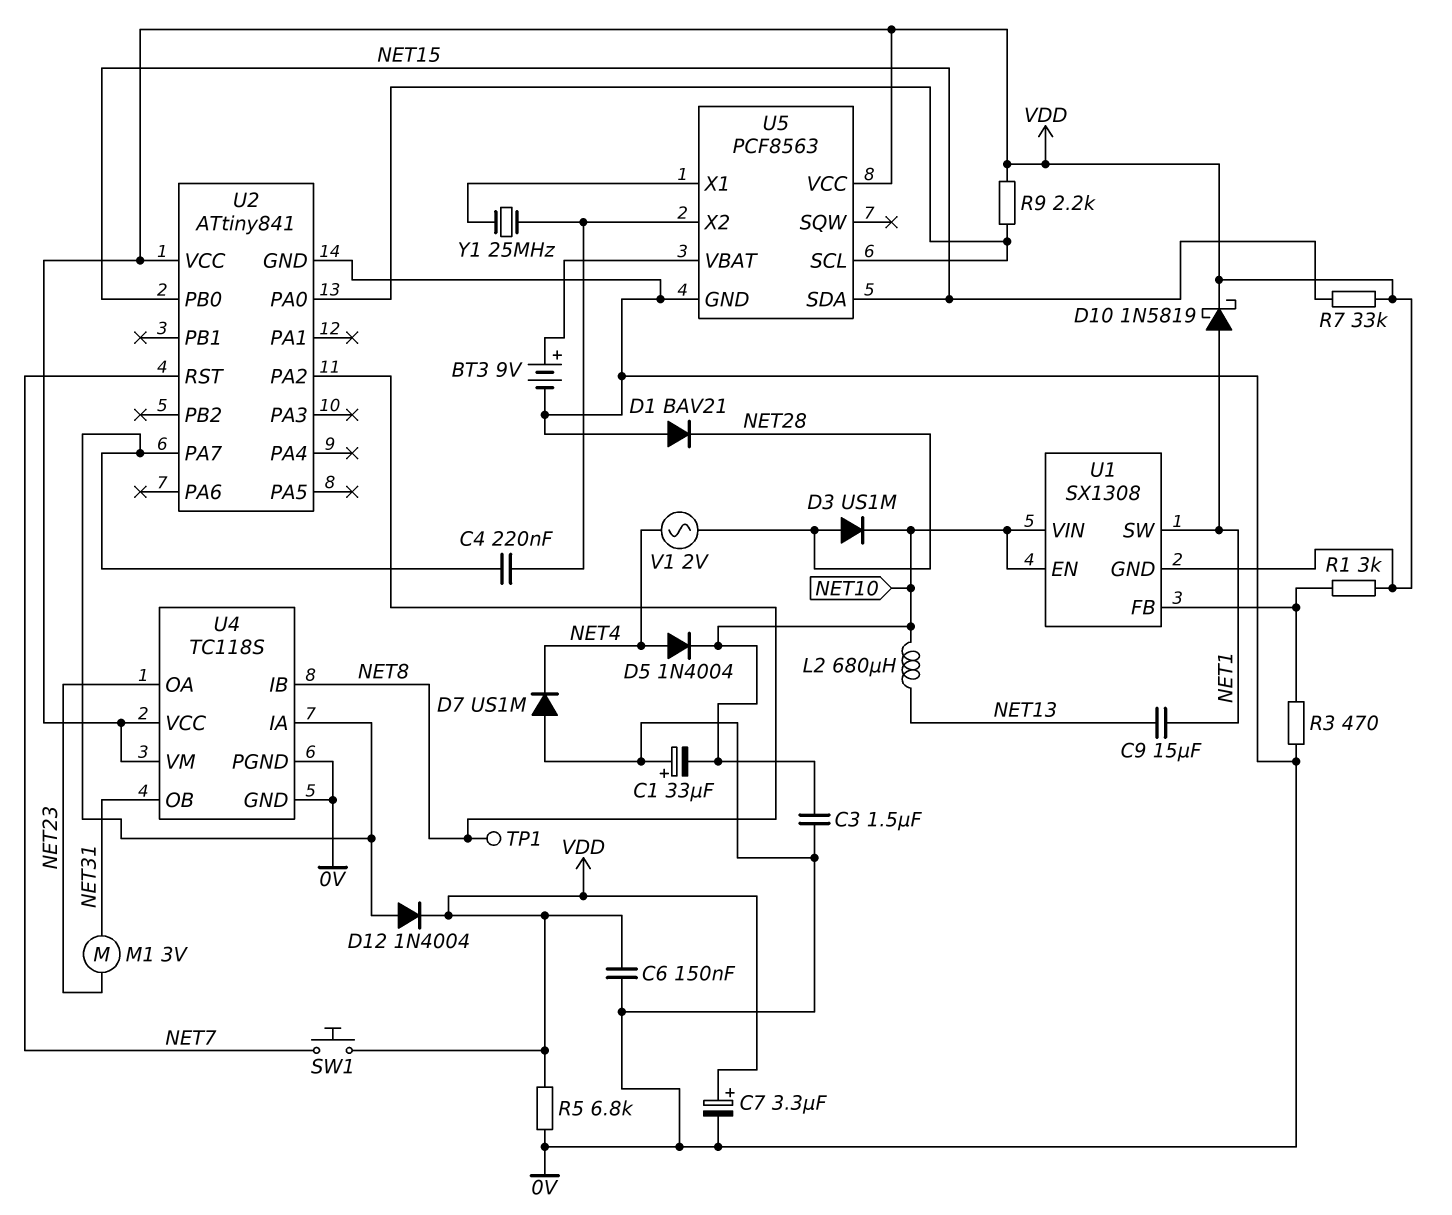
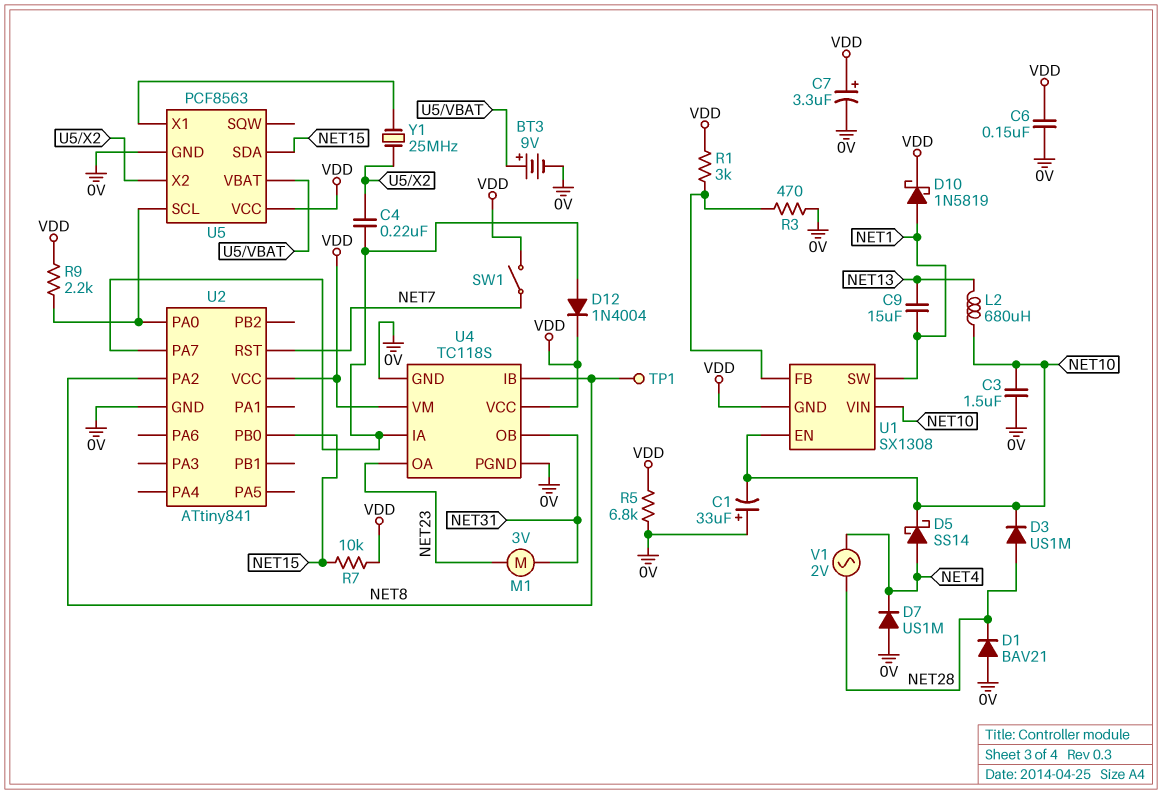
D5: diode 1N4004 (A NET4, K NET10) -> schottky SS14 (A NET4, K NET10)
R7: 33k (NET15, VDD) -> 10k (NET15, VDD)
SW1: button (NET7, VDD) -> switch (NET7, VDD)

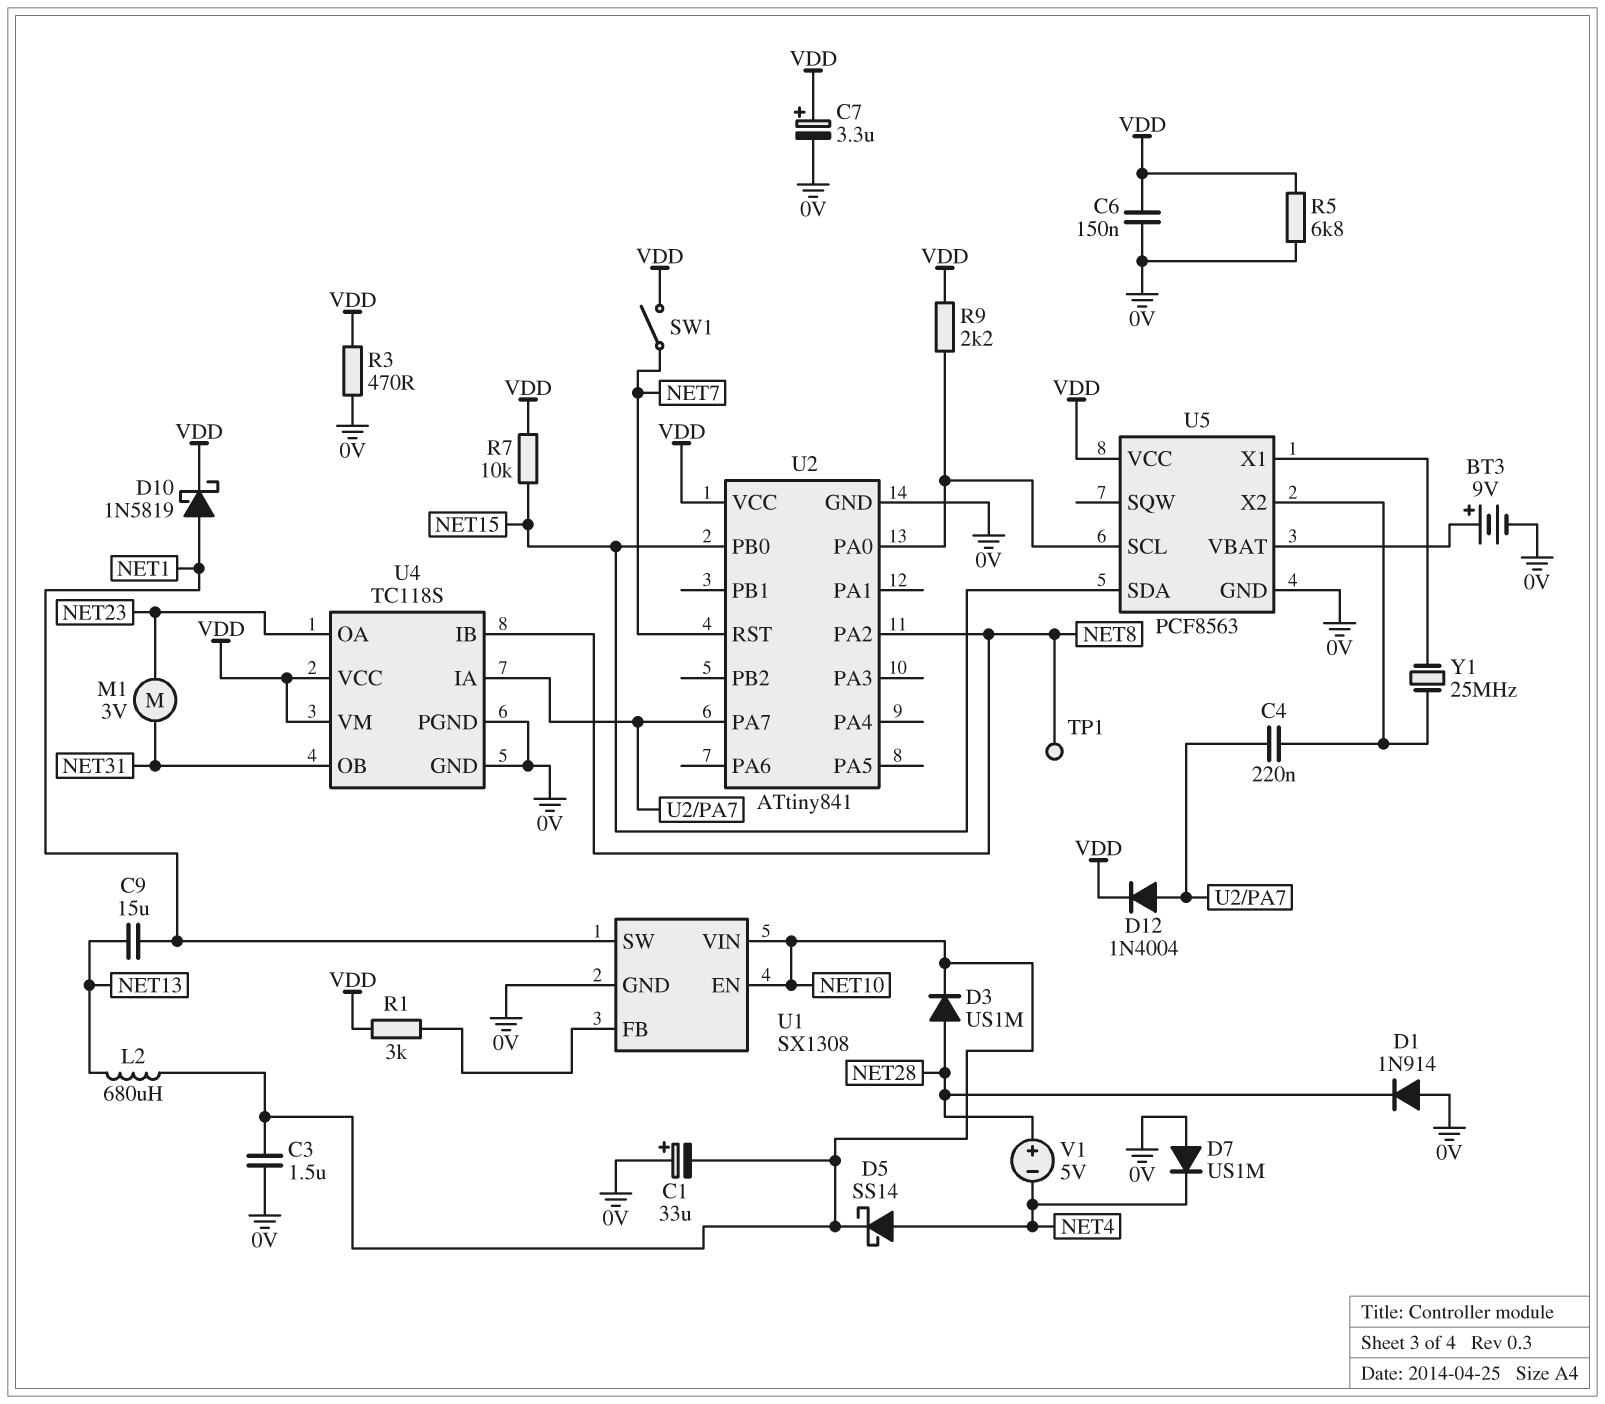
D1: diode BAV21 (A 0V, K NET28) -> diode 1N914 (A 0V, K NET28)
R3: 470 (0V, U1/FB) -> 470 (0V, VDD)
U1 pin GND: VDD -> 0V
V1: AC 2V (NET4, NET28) -> 5V (plus NET28, minus NET4)

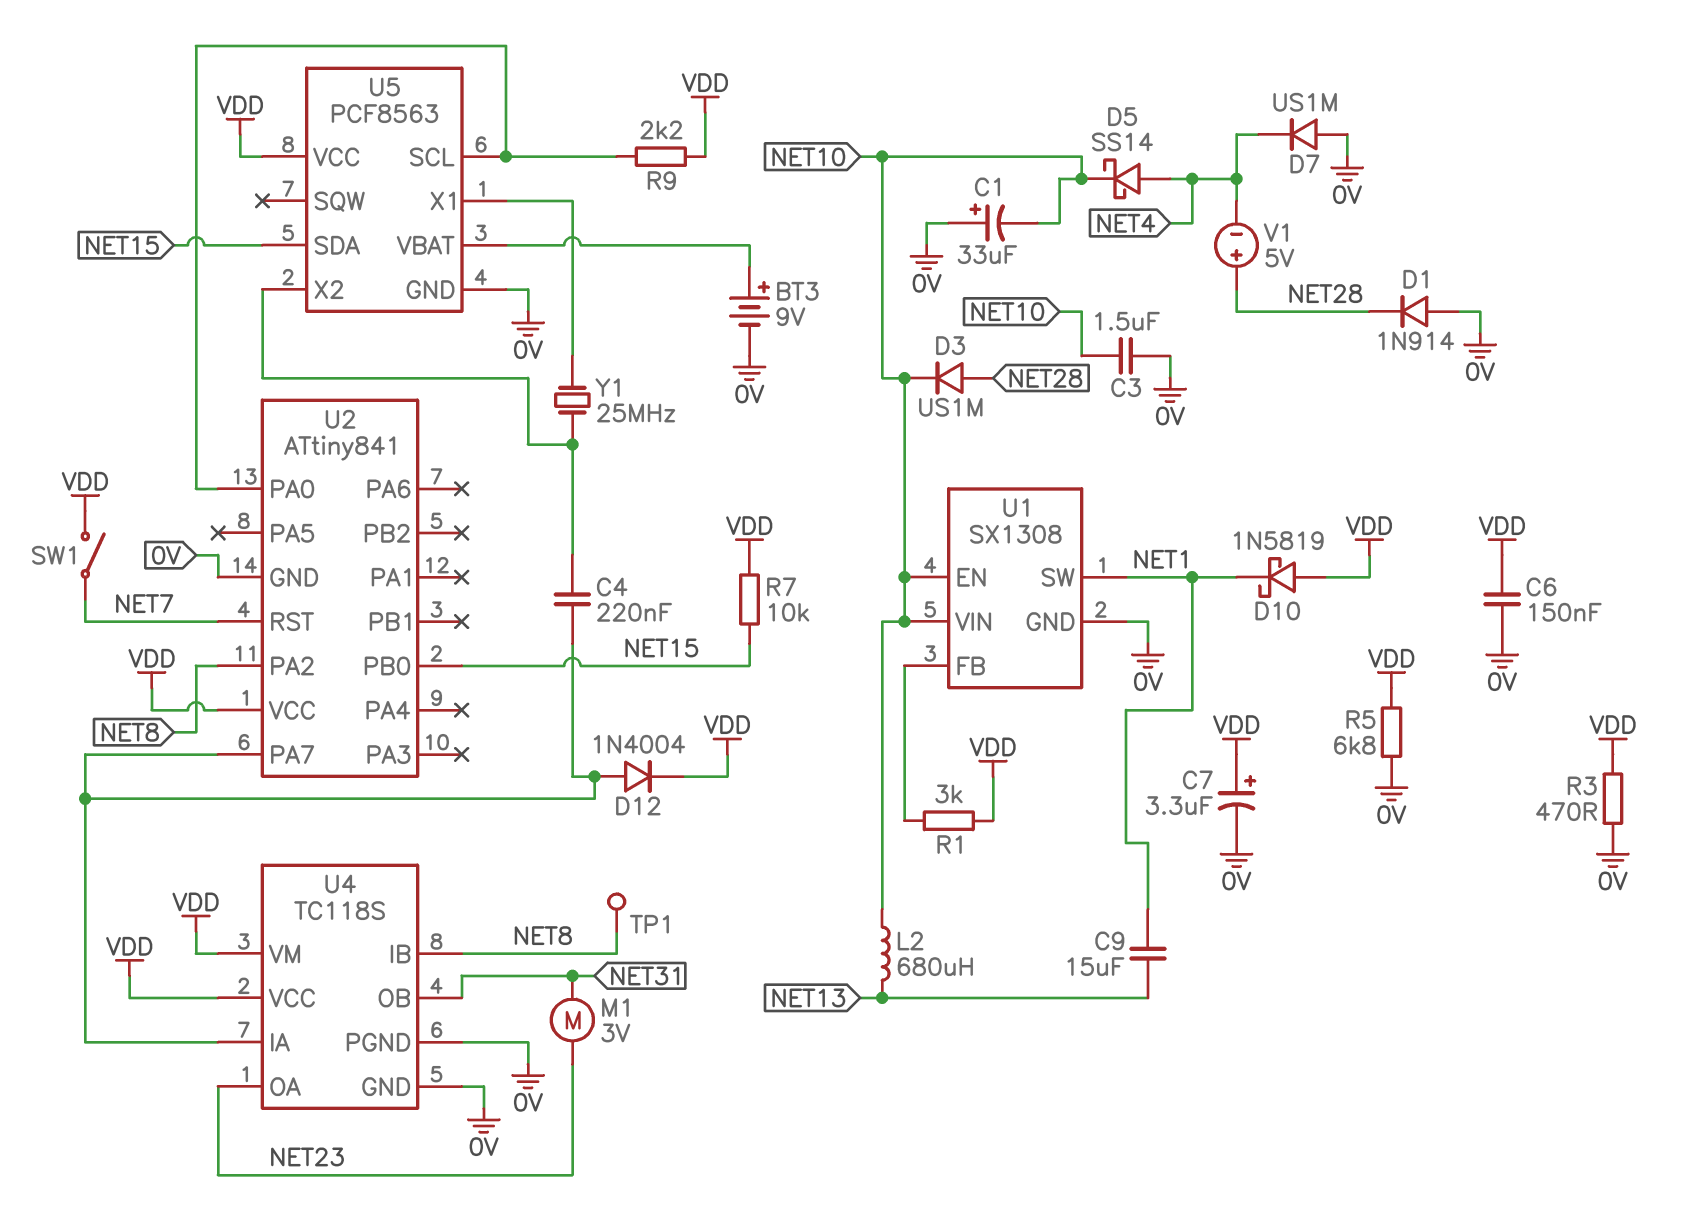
D10: schottky 1N5819 (A NET1, K VDD) -> schottky 1N5819 (A VDD, K NET1)

